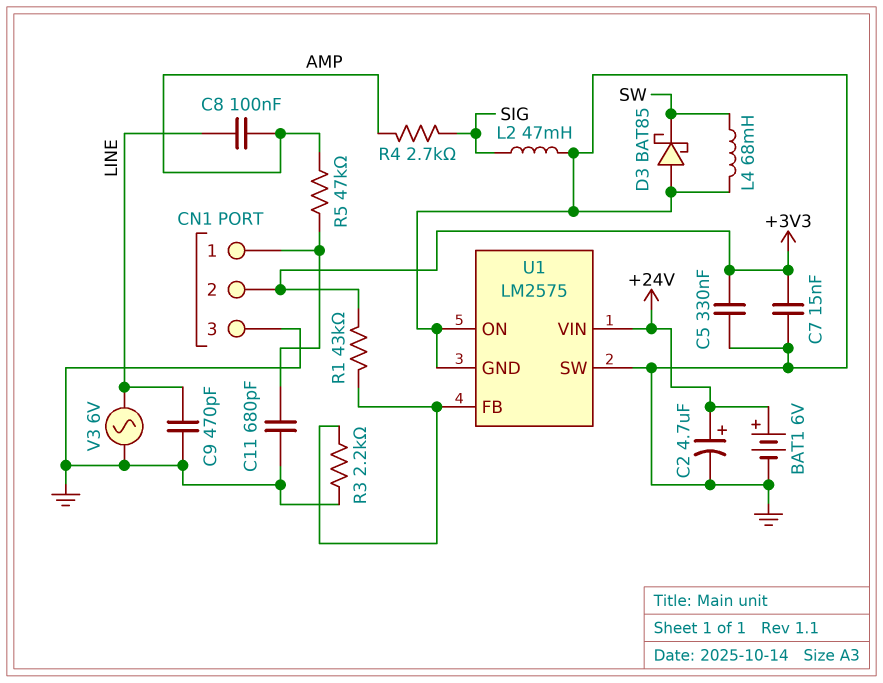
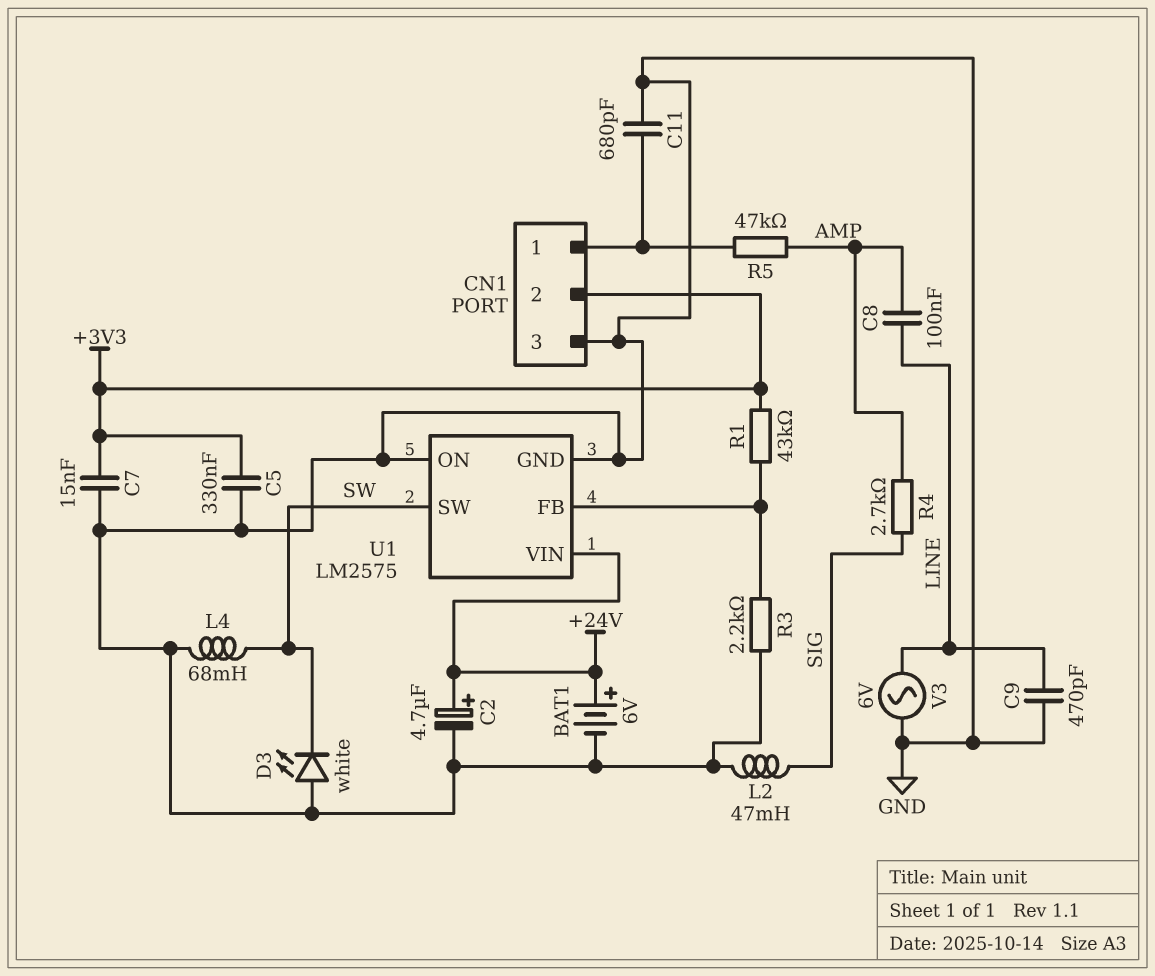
D3: schottky BAT85 (A GND, K SW) -> LED white (A GND, K SW)
U1 pin SW: GND -> SW

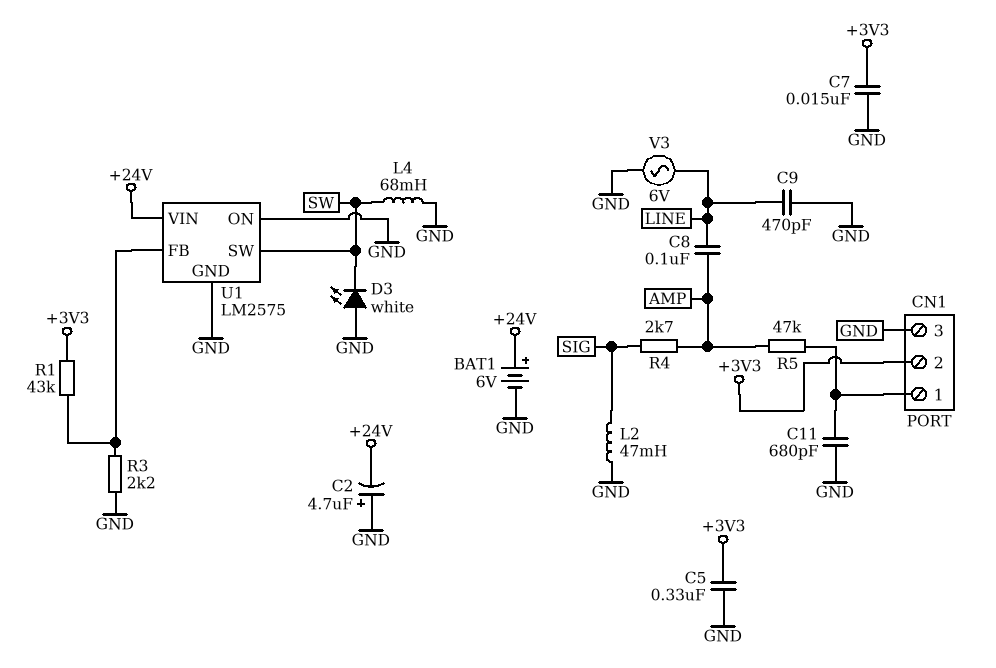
C2: 4.7uF (plus +24V, minus GND) -> 4.7uF (plus GND, minus +24V)

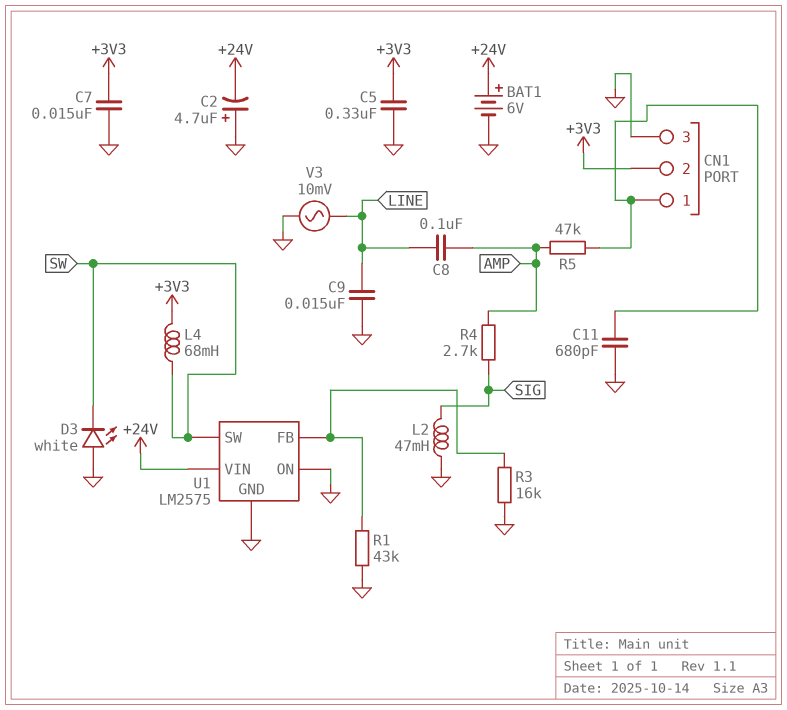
C9: 470pF (GND, LINE) -> 15nF (GND, LINE)
L4: 68mH (GND, SW) -> 68mH (+3V3, SW)
R1: 43k (+3V3, U1/FB) -> 43k (GND, U1/FB)
R3: 2.2k (GND, U1/FB) -> 16k (GND, U1/FB)
V3: AC 6V (GND, LINE) -> AC 10mV (GND, LINE)

